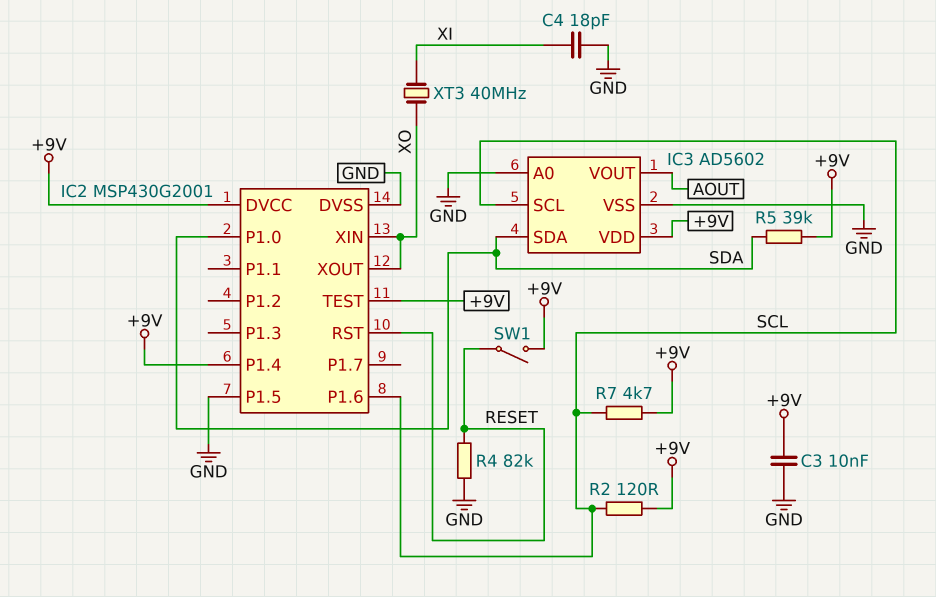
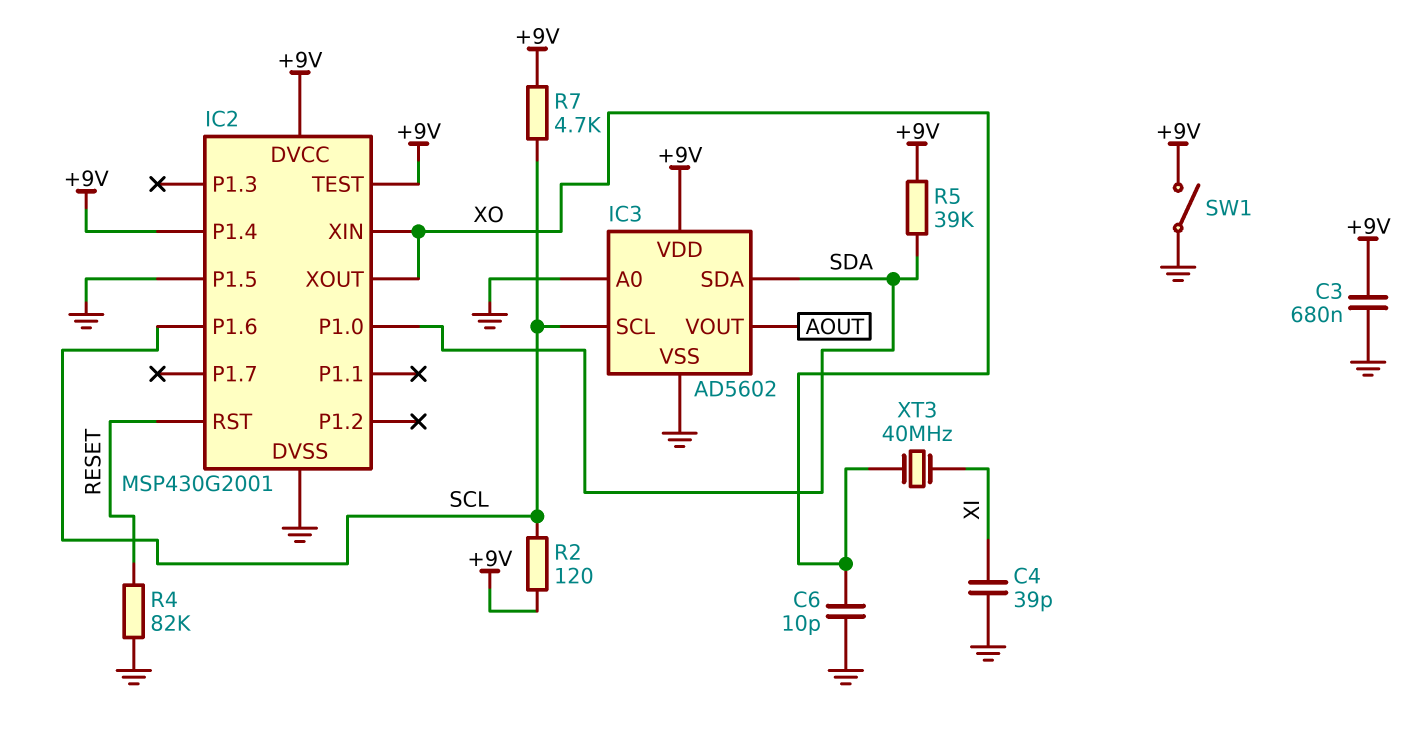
C3: 10nF (+9V, GND) -> 680nF (+9V, GND)
C4: 18pF (GND, XI) -> 39pF (GND, XI)
C6: none -> 10pF (GND, XO)
SW1: switch (+9V, RESET) -> switch (+9V, GND)

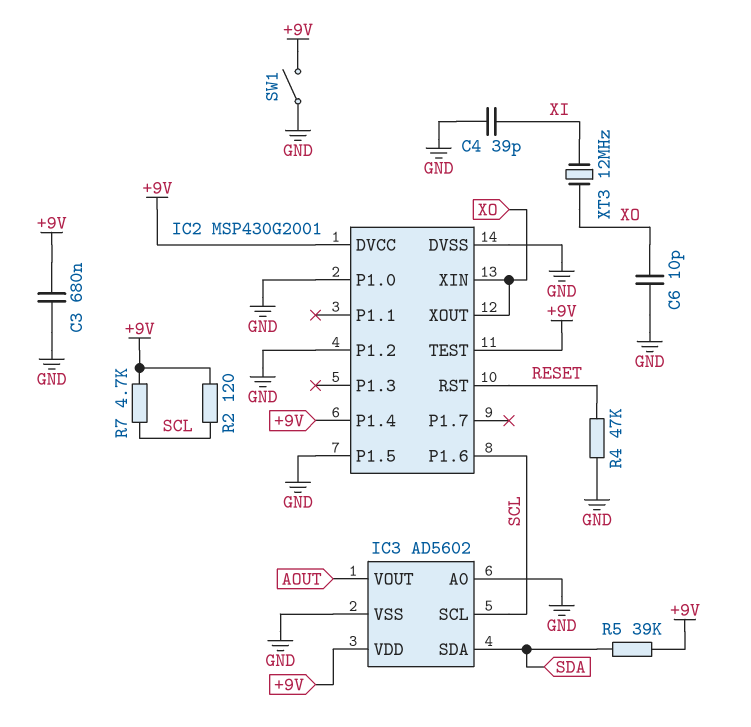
IC2 pin P1.0: SDA -> GND
IC2 pin P1.2: none -> GND
R4: 82k (GND, RESET) -> 47k (GND, RESET)
XT3: 40MHz (XI, XO) -> 12MHz (XI, XO)

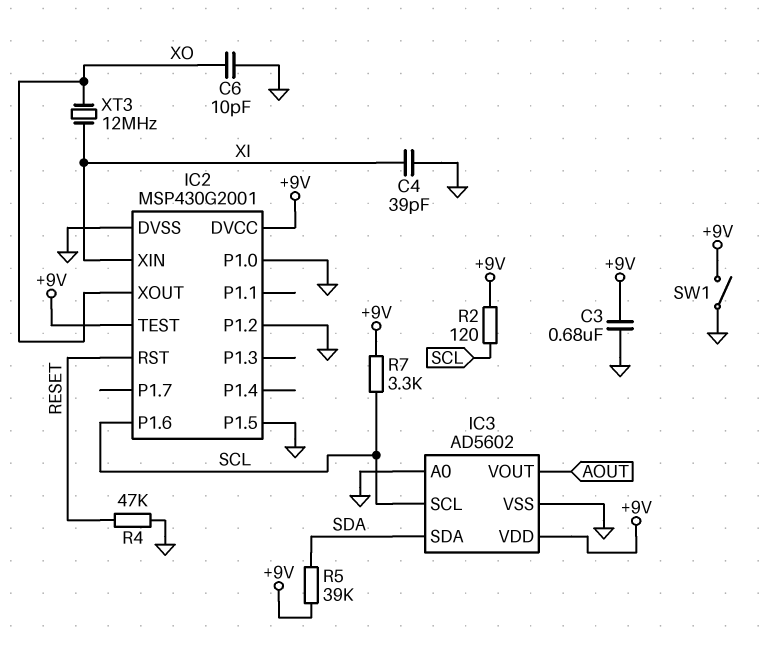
IC2 pin P1.4: +9V -> none
IC2 pin XIN: XO -> XI
R7: 4.7k (+9V, SCL) -> 3.3k (+9V, SCL)

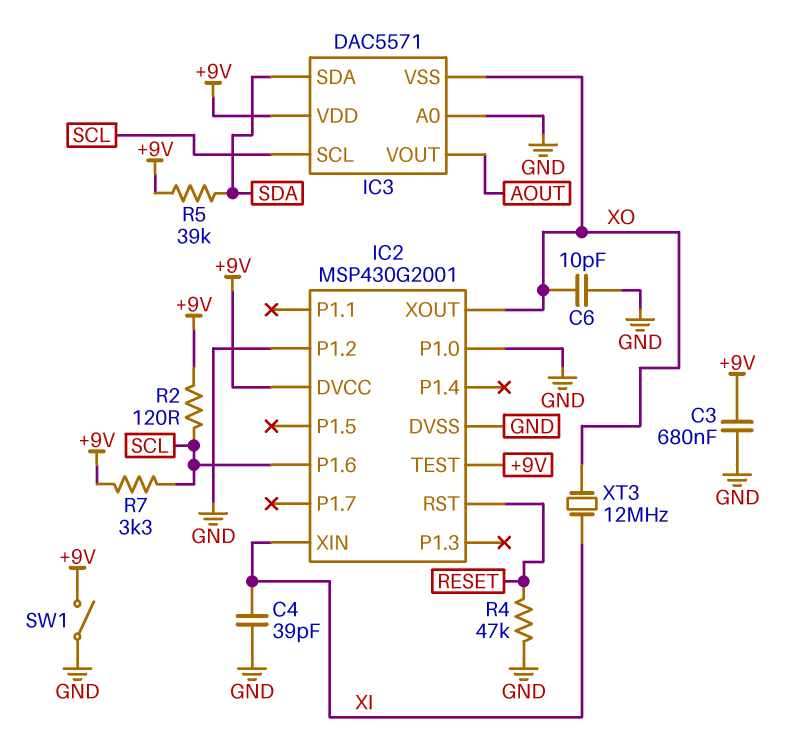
IC2 pin P1.5: GND -> none
IC3: AD5602 -> DAC5571
IC3 pin VSS: GND -> XO

